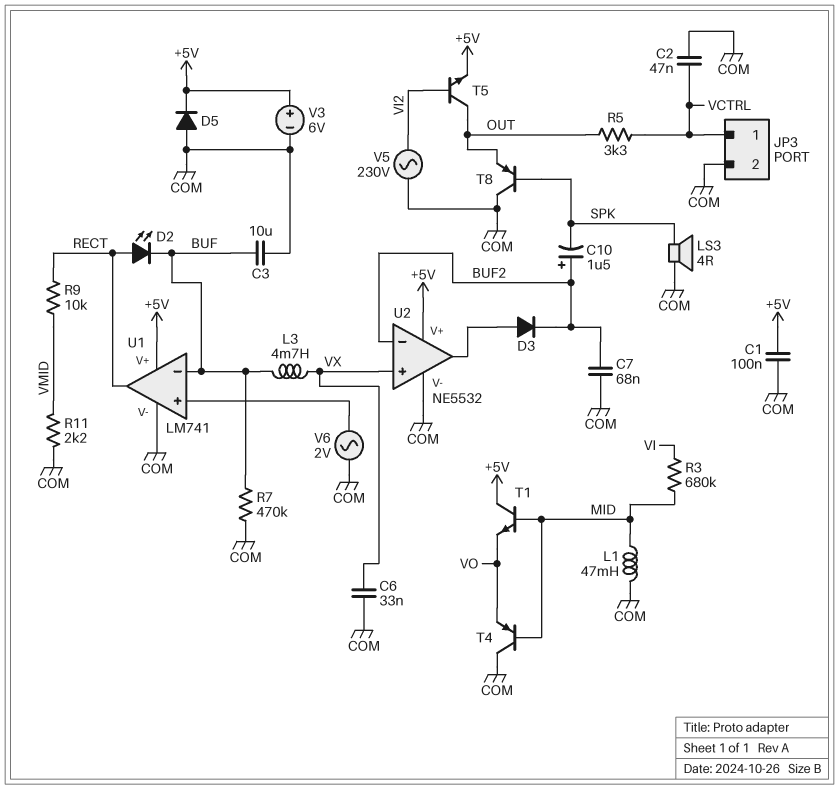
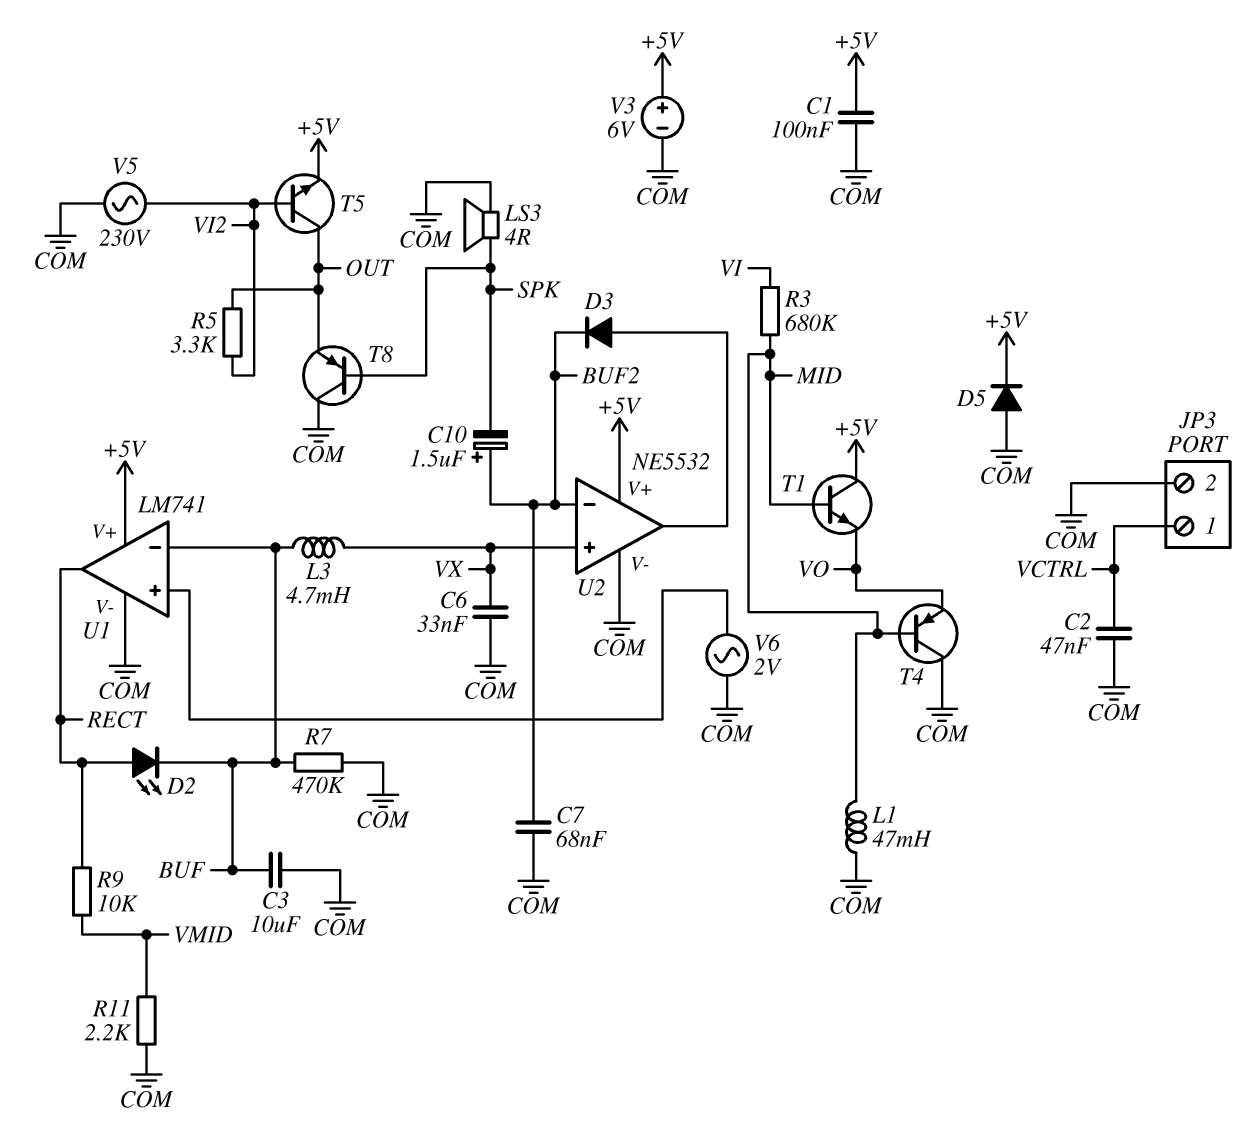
R5: 3.3k (OUT, VCTRL) -> 3.3k (OUT, VI2)

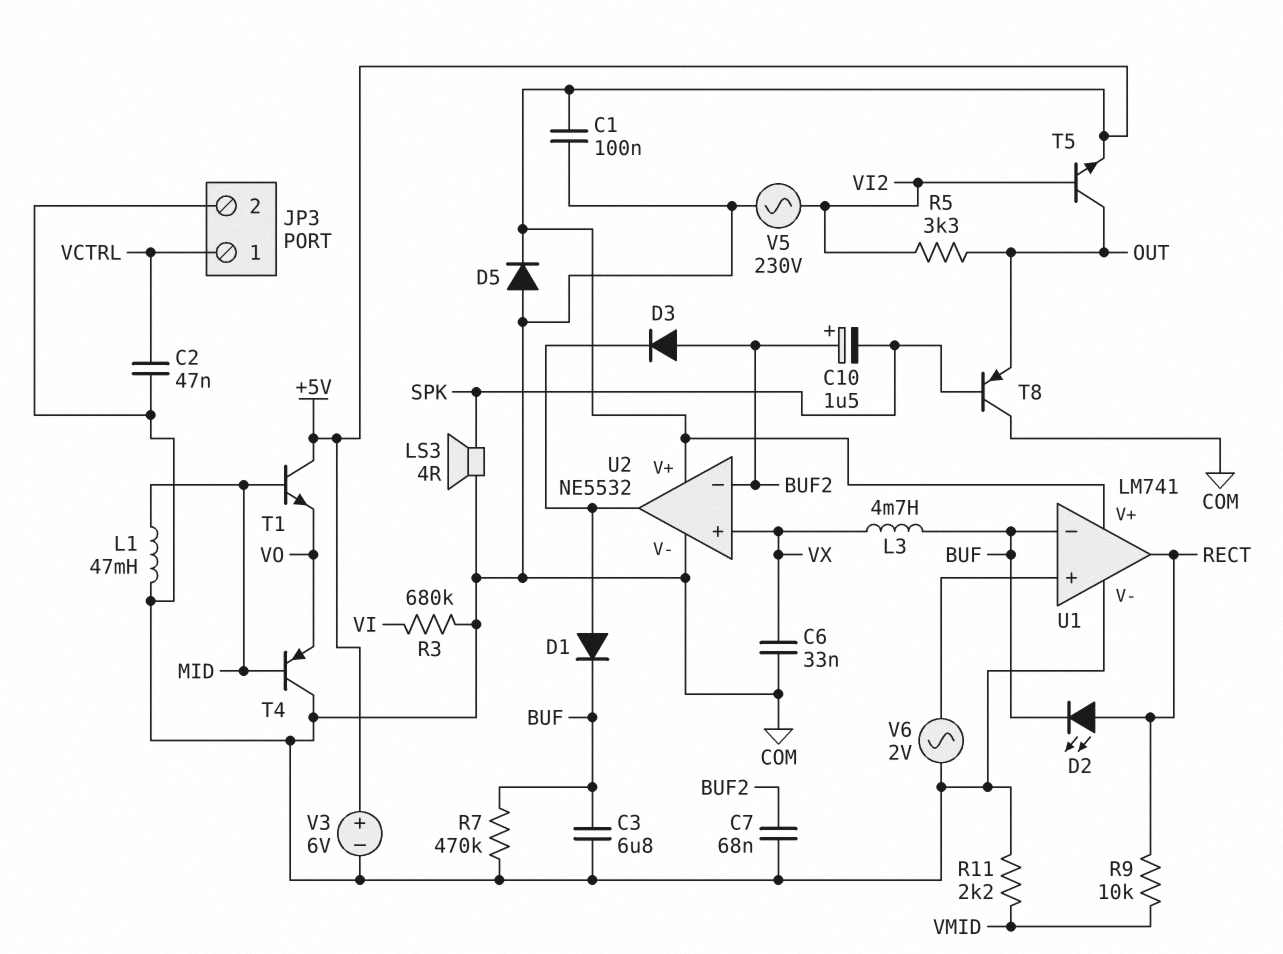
C3: 10uF (BUF, COM) -> 6.8uF (BUF, COM)
D1: none -> diode (A U2/out, K BUF)
D3: diode (A U2/out, K BUF2) -> diode (A BUF2, K U2/out)
R3: 680k (MID, VI) -> 680k (COM, VI)

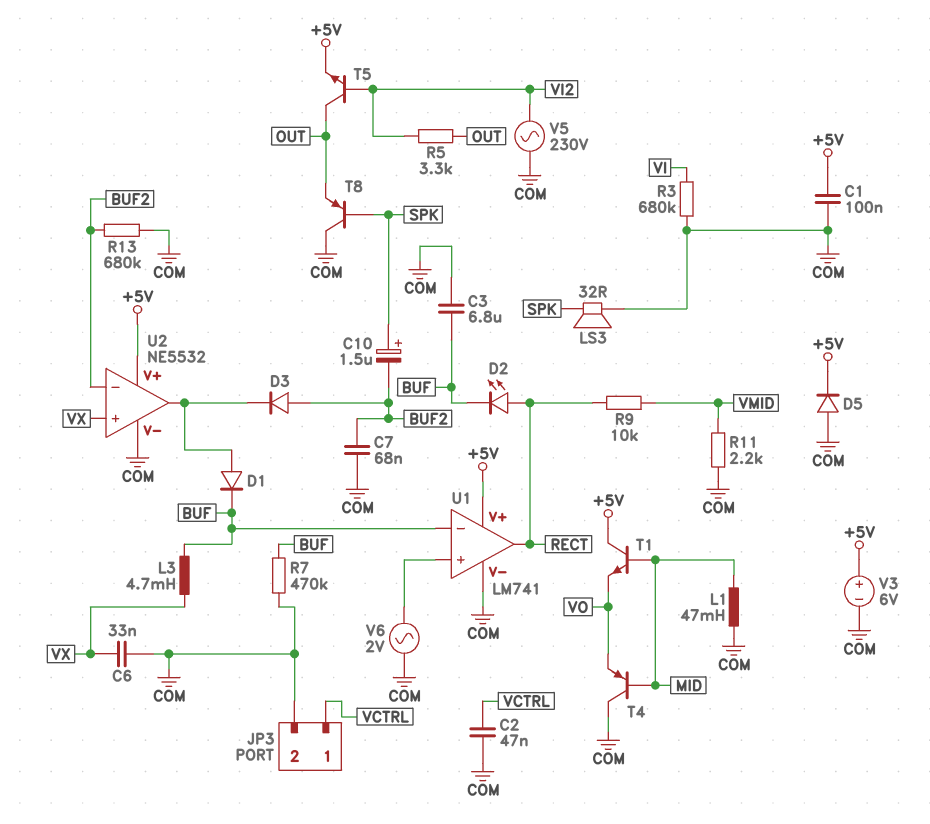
C10: 1.5uF (plus BUF2, minus SPK) -> 1.5uF (plus SPK, minus BUF2)
LS3: speaker 4R (COM, SPK) -> speaker 32R (COM, SPK)
R13: none -> 680k (BUF2, COM)

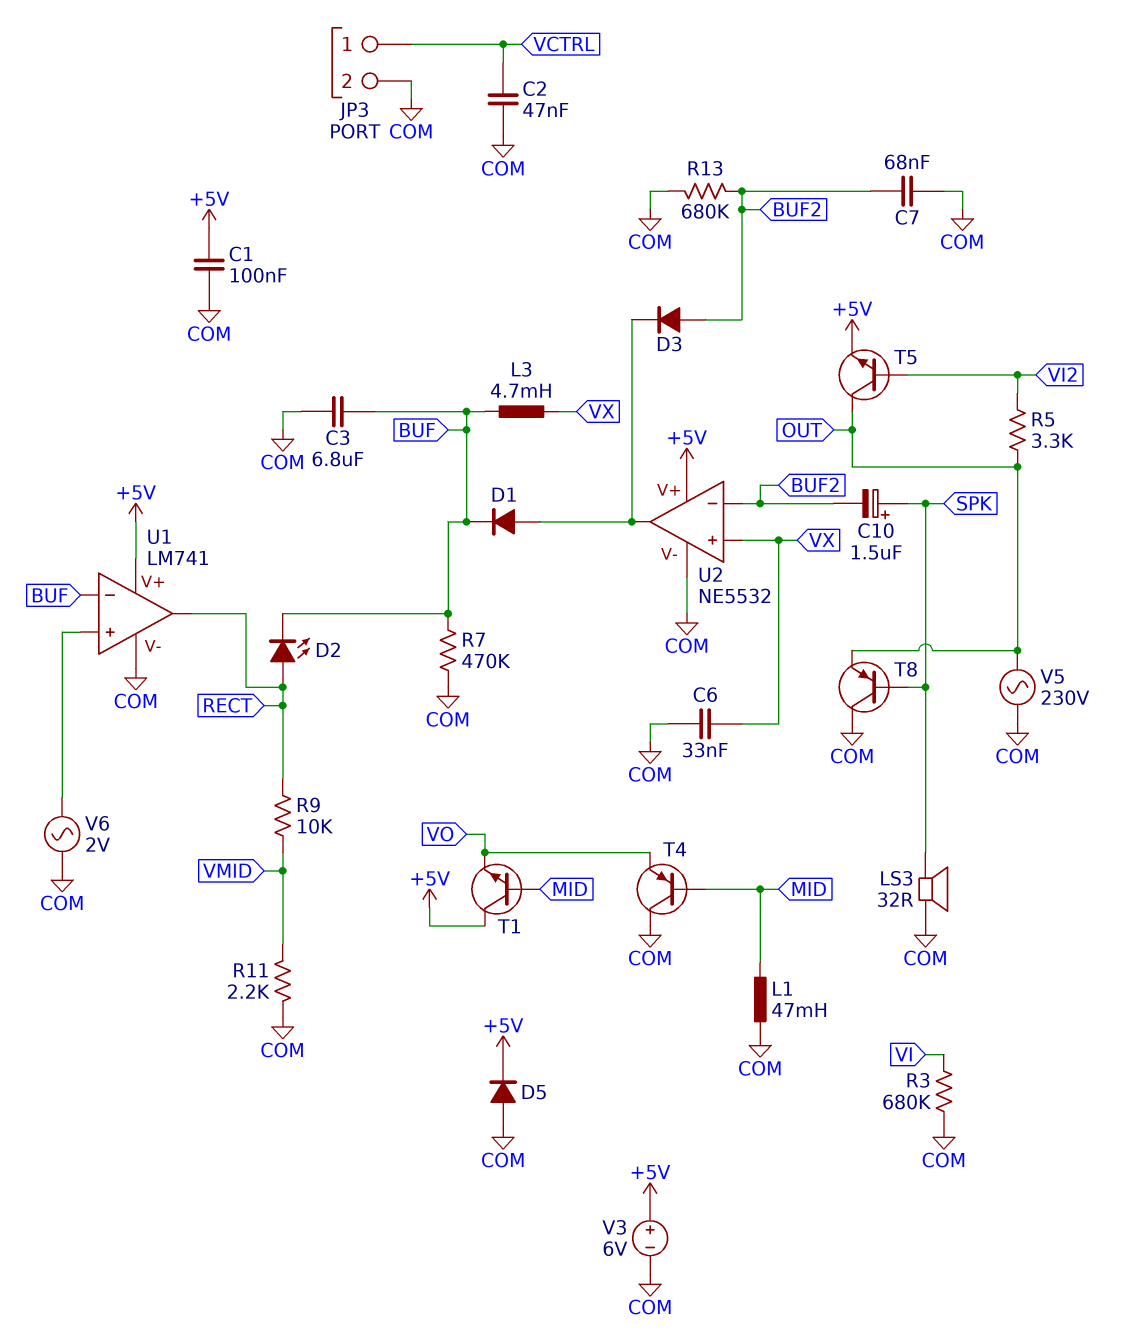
V5: AC 230V (COM, VI2) -> AC 230V (COM, OUT)

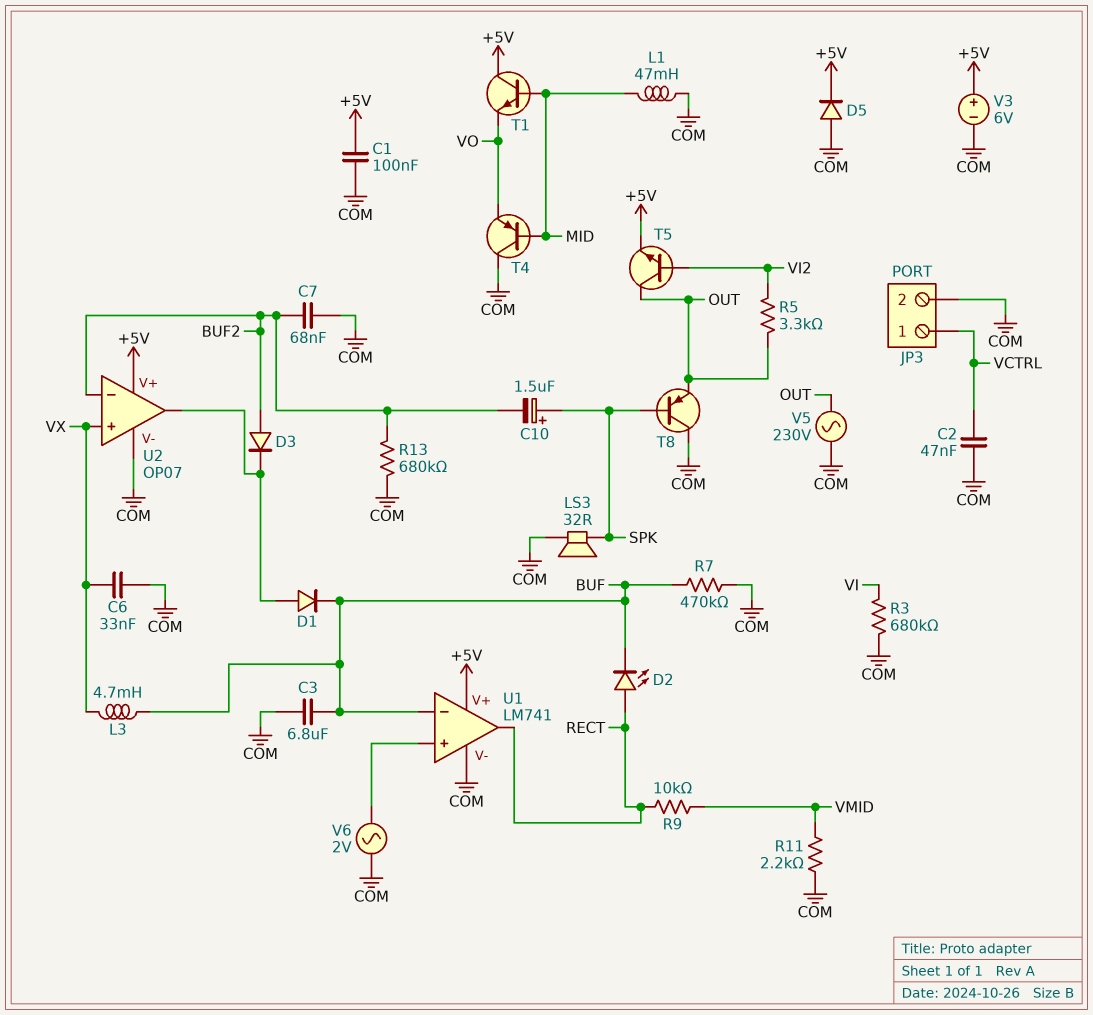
U2: NE5532 -> OP07

